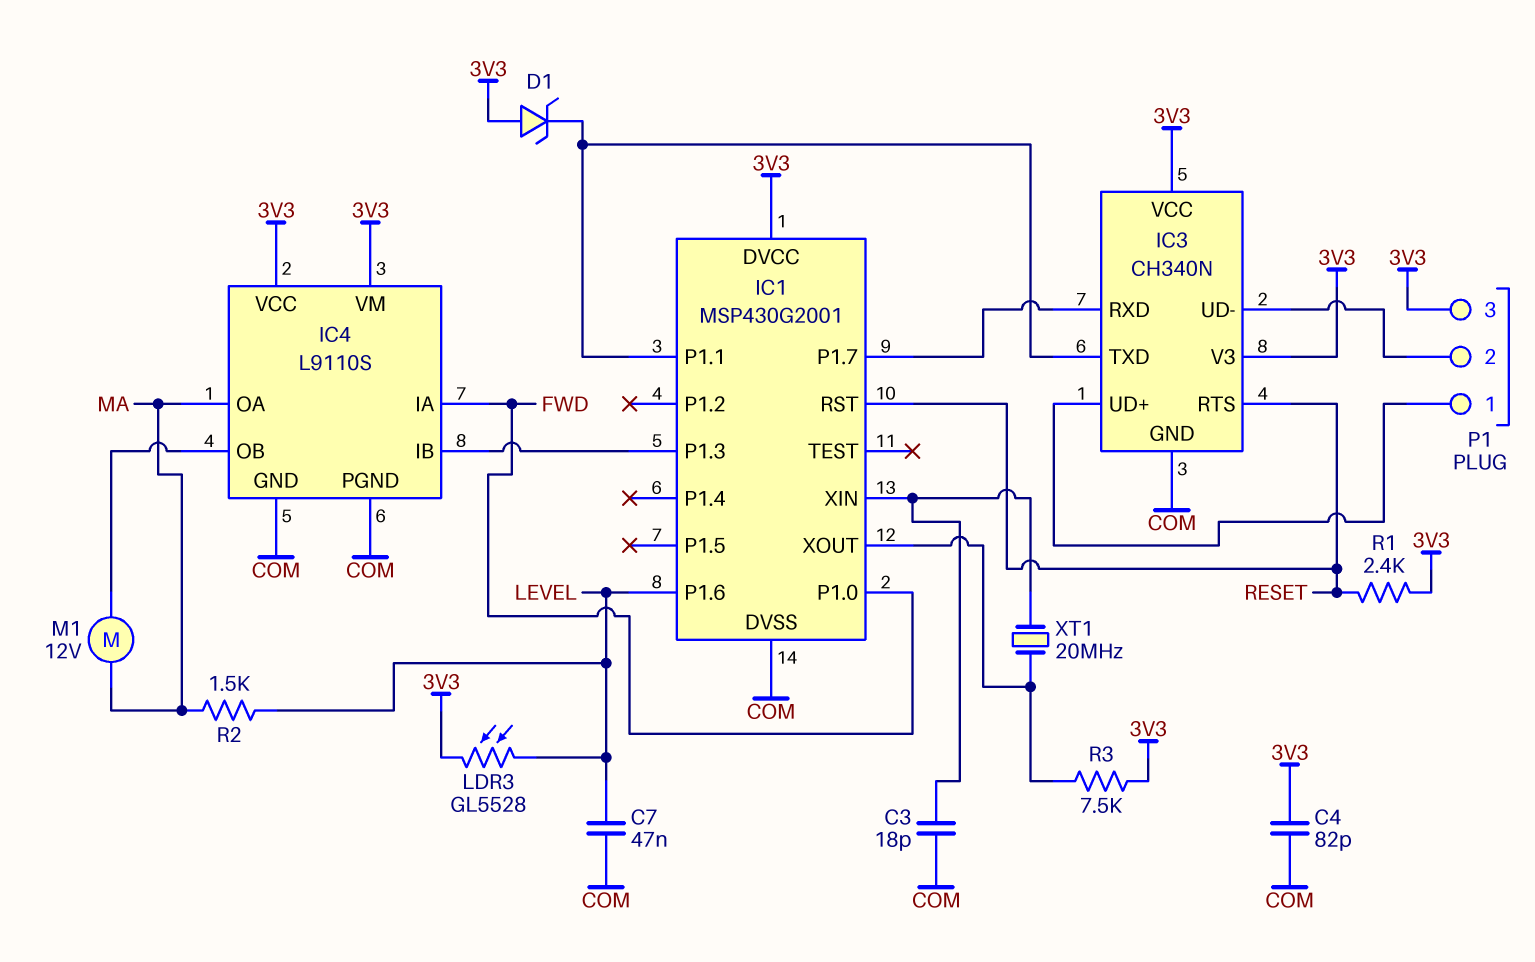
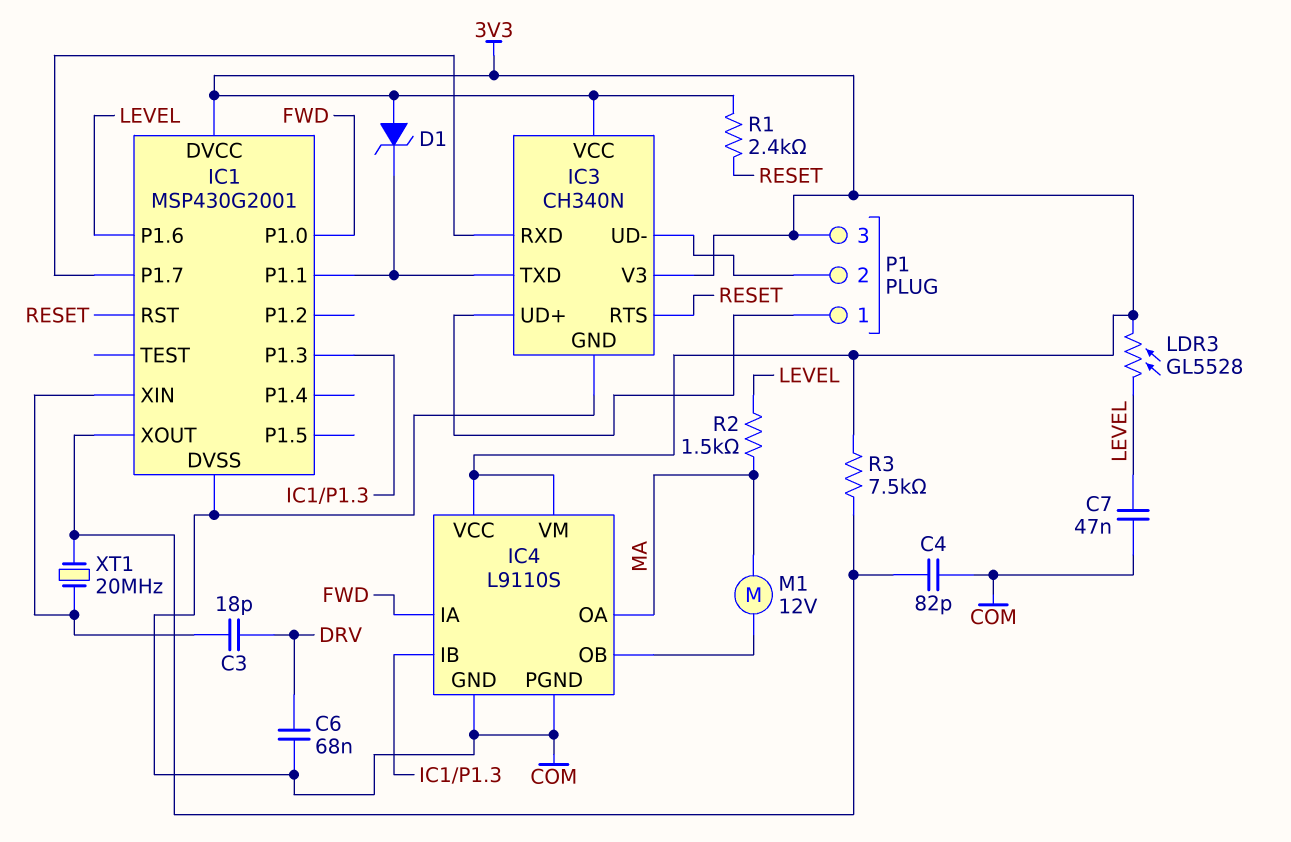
C3: 18pF (COM, IC1/XIN) -> 18pF (DRV, IC1/XIN)
C4: 82pF (3V3, COM) -> 82pF (COM, IC1/XOUT)
C6: none -> 68nF (COM, DRV)

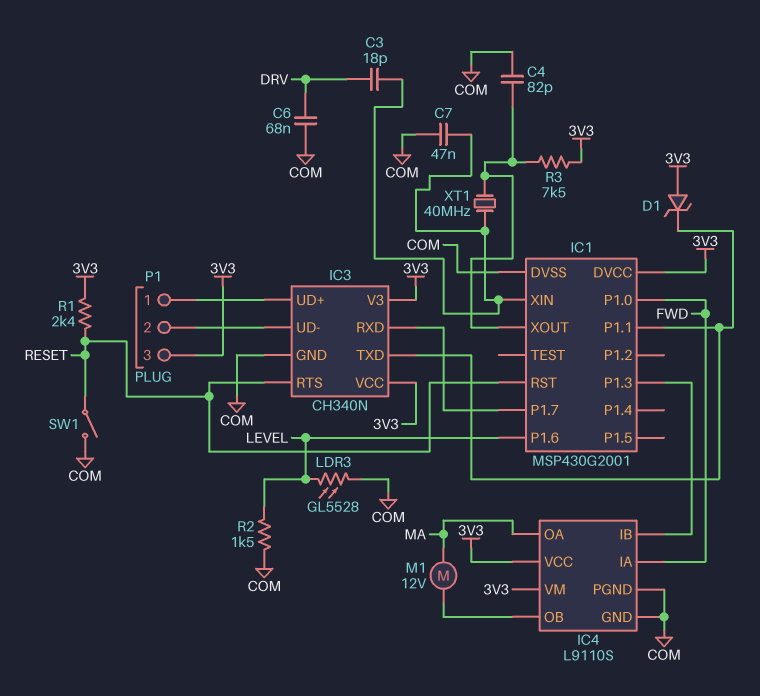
C7: 47nF (COM, LEVEL) -> 47nF (COM, IC1/XIN)
LDR3: GL5528 (3V3, LEVEL) -> GL5528 (COM, LEVEL)
R2: 1.5k (LEVEL, MA) -> 1.5k (COM, LEVEL)
SW1: none -> switch (COM, RESET)
XT1: 20MHz (IC1/XIN, IC1/XOUT) -> 40MHz (IC1/XIN, IC1/XOUT)

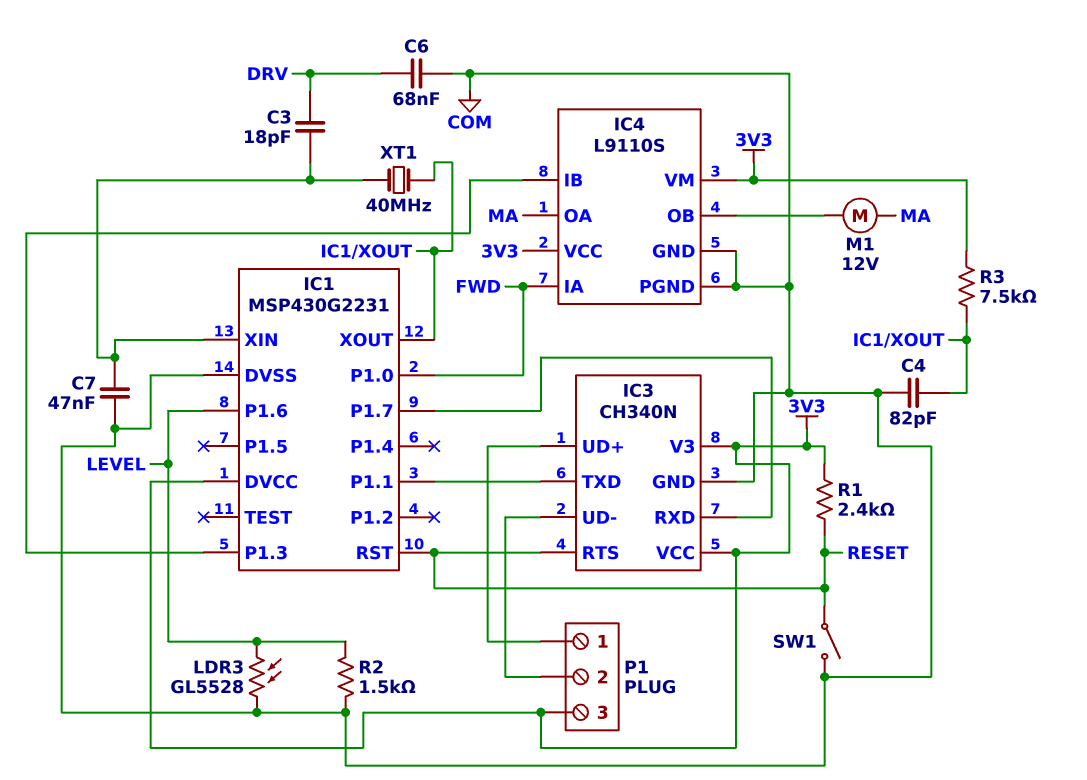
D1: zener (A 3V3, K IC1/P1.1) -> none
IC1: MSP430G2001 -> MSP430G2231

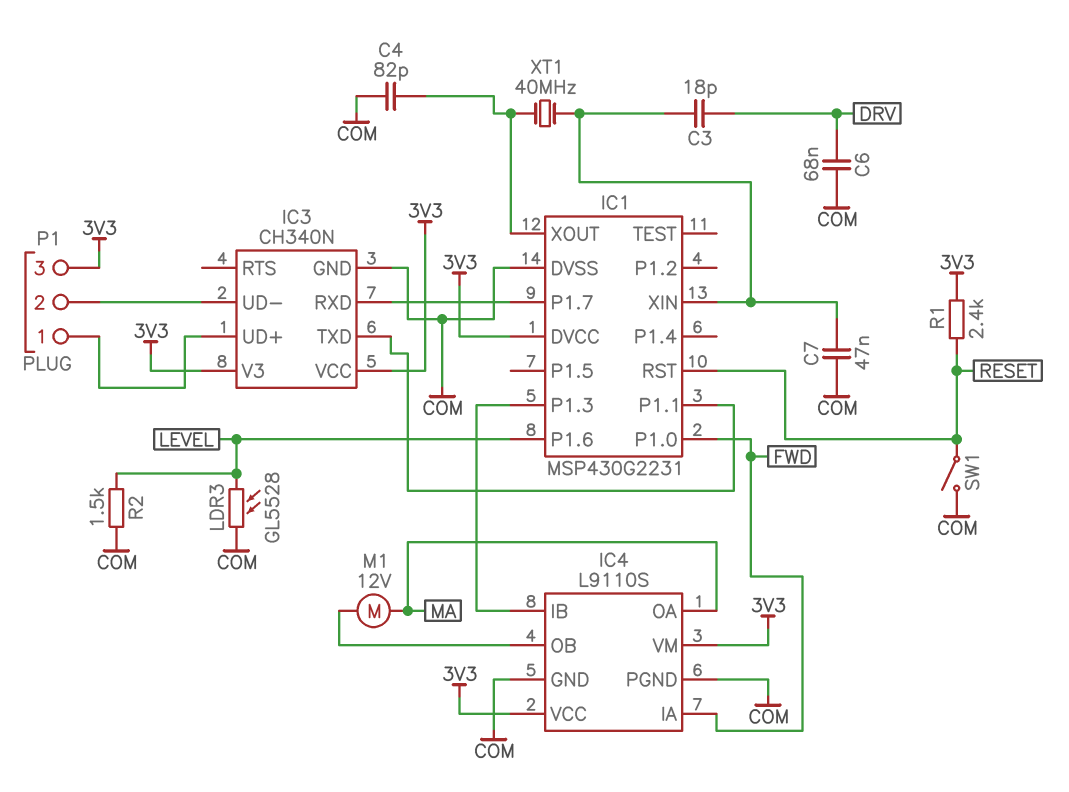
IC3 pin RTS: RESET -> none
R3: 7.5k (3V3, IC1/XOUT) -> none

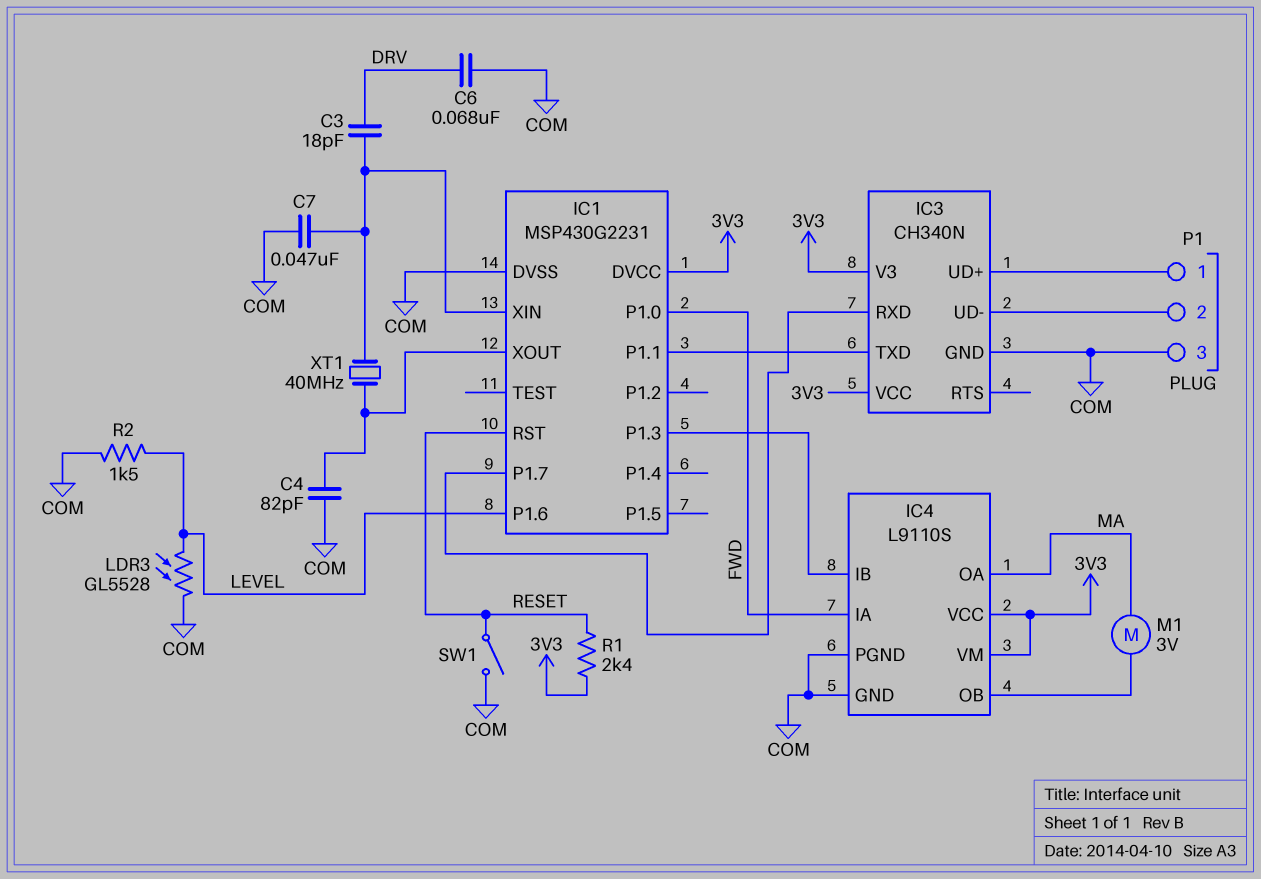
M1: motor 12V (IC4/OB, MA) -> motor 3V (IC4/OB, MA)
P1 pin 3: 3V3 -> COM

